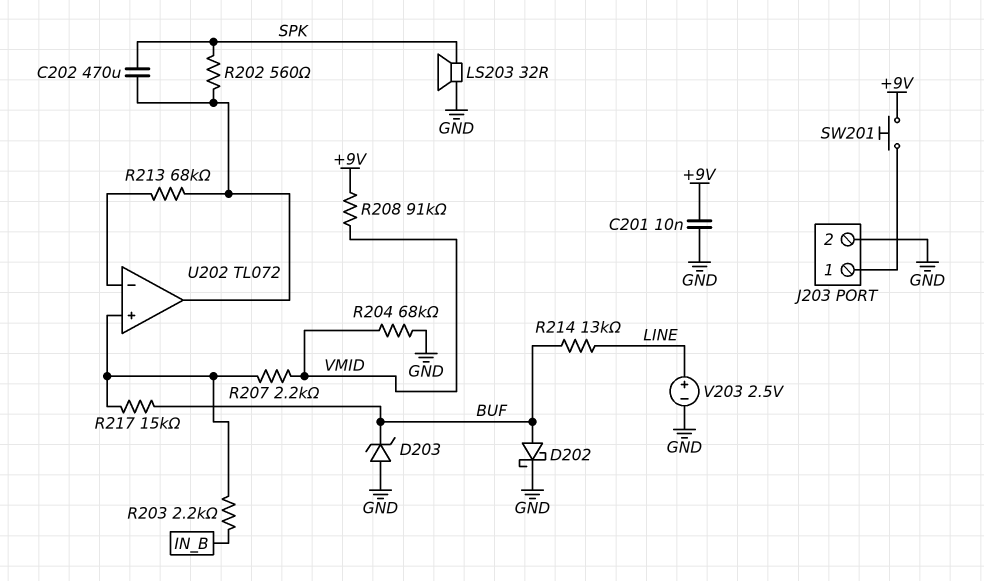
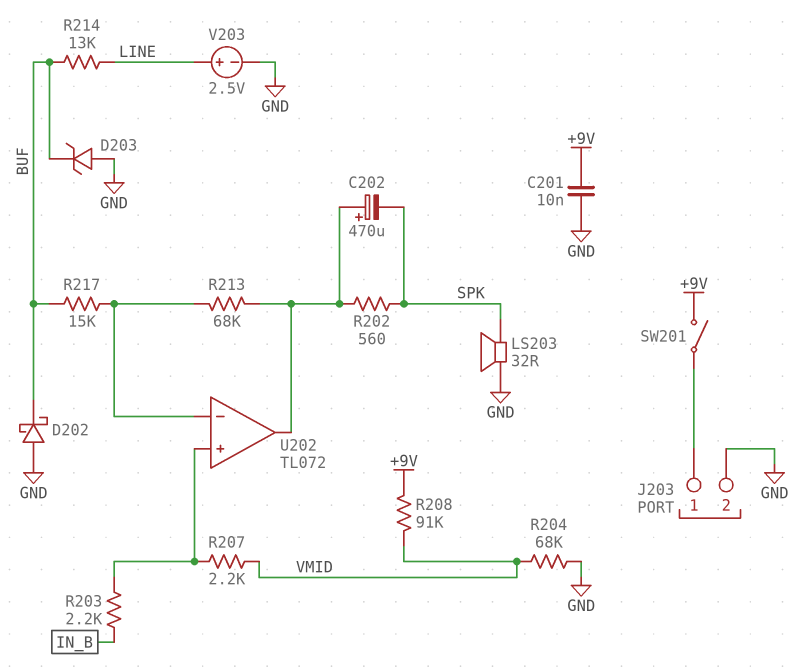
C202: 470uF (SPK, U202/out) -> 470uF (plus U202/out, minus SPK)
D202: schottky (A BUF, K GND) -> schottky (A GND, K BUF)
R217: 15k (BUF, U202/in+) -> 15k (BUF, U202/in-)
SW201: button (+9V, J203/1) -> switch (+9V, J203/1)

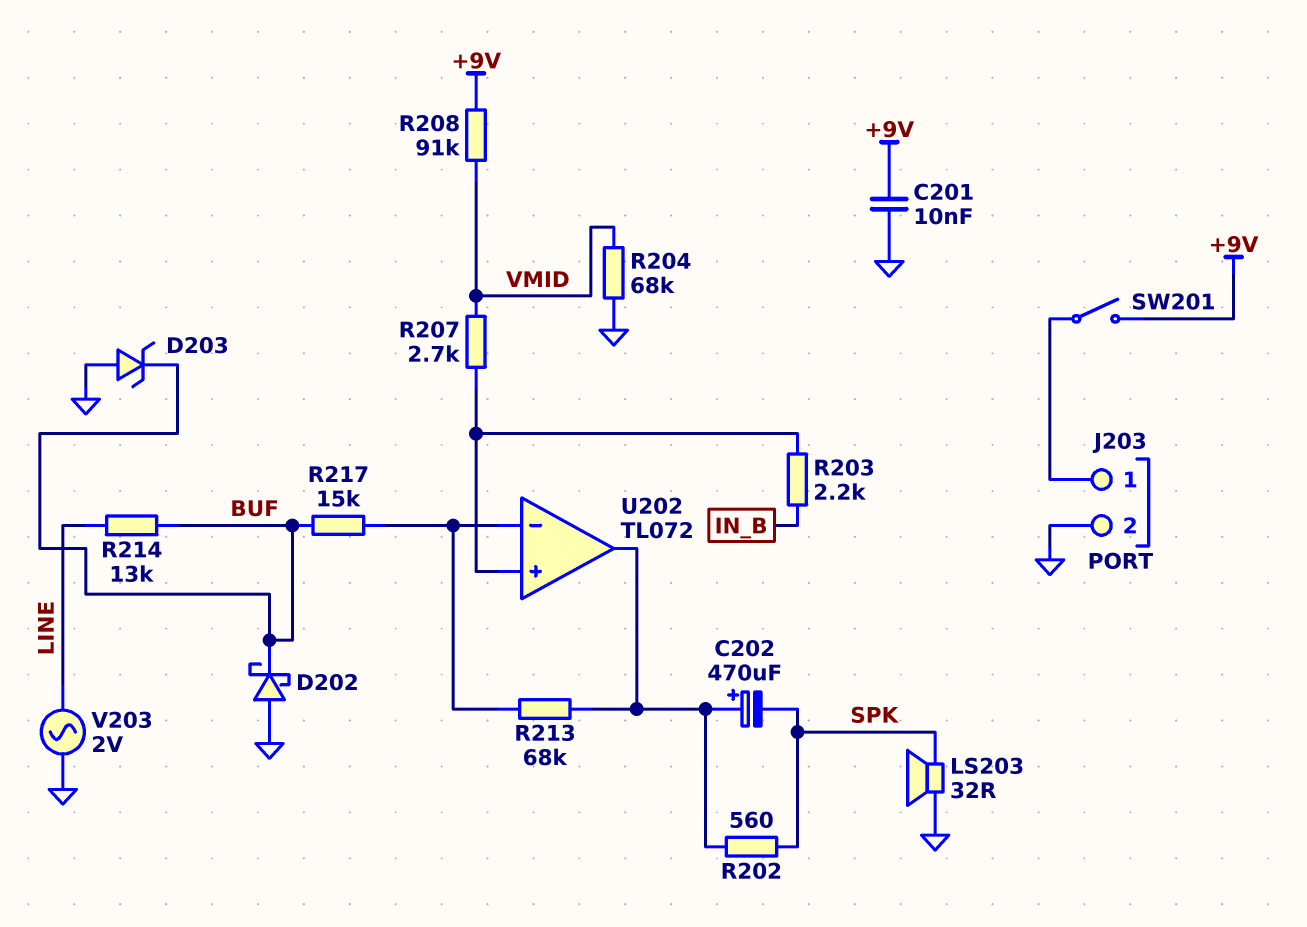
R207: 2.2k (U202/in+, VMID) -> 2.7k (U202/in+, VMID)
V203: 2.5V (plus LINE, minus GND) -> AC 2V (GND, LINE)

